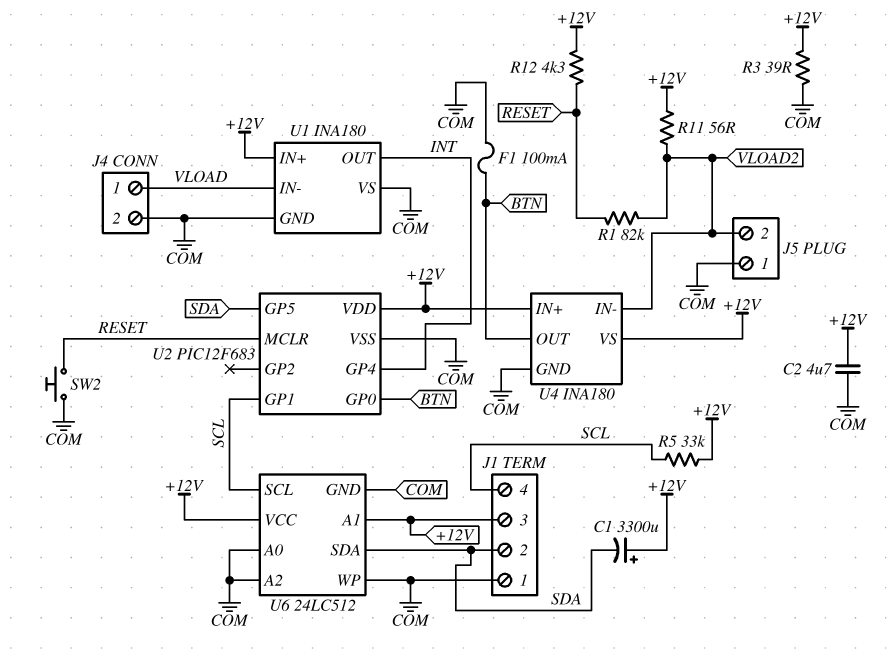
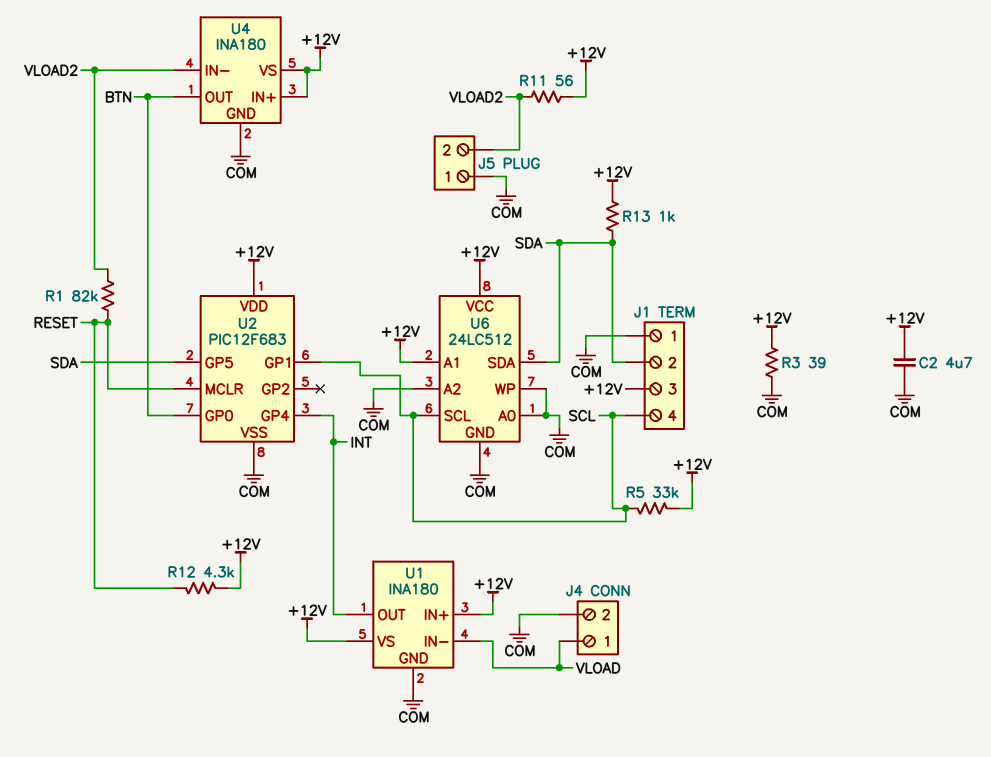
C1: 3300uF (plus +12V, minus SDA) -> none
F1: 100mA (BTN, COM) -> none
R13: none -> 1k (+12V, SDA)
SW2: button (COM, RESET) -> none
U1 pin VS: COM -> +12V

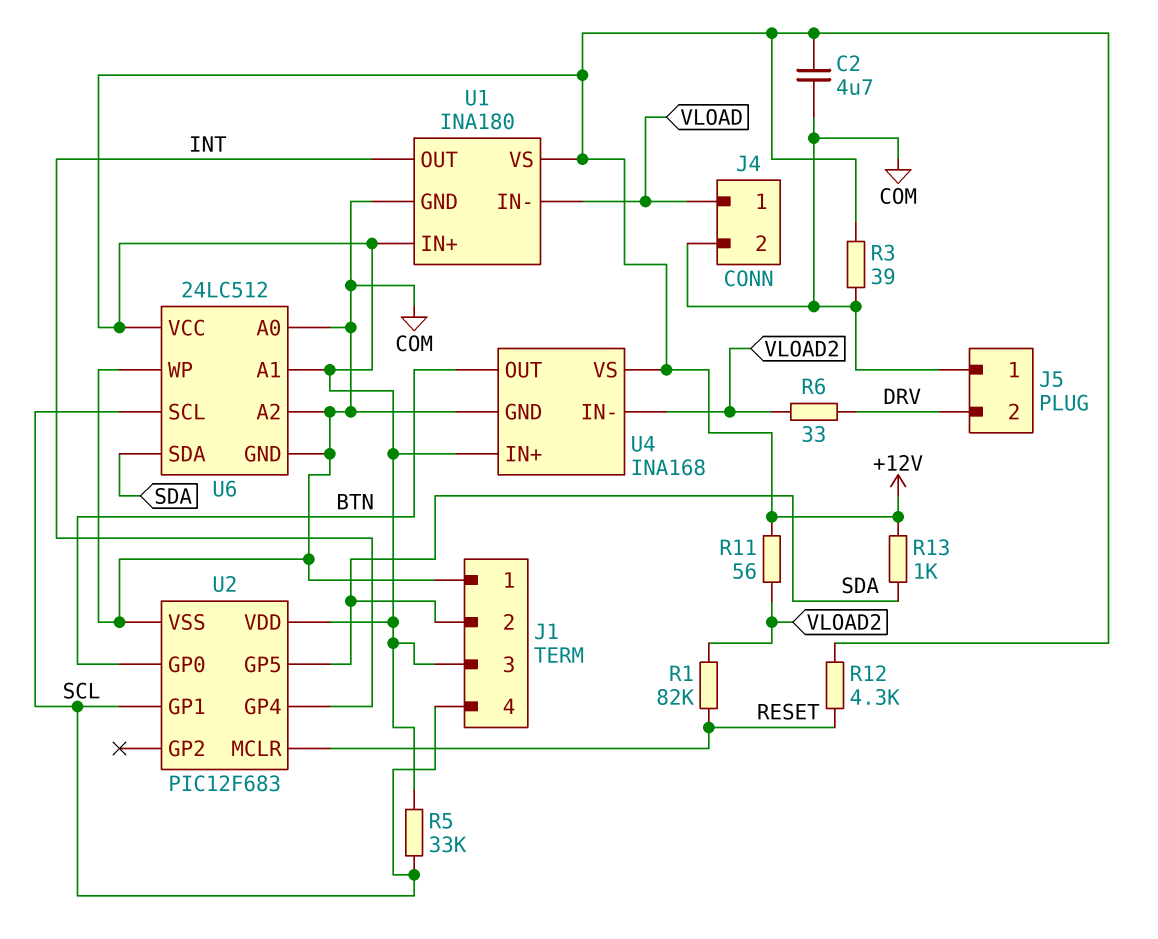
J5 pin 2: VLOAD2 -> DRV
R6: none -> 33 (DRV, VLOAD2)
U4: INA180 -> INA168

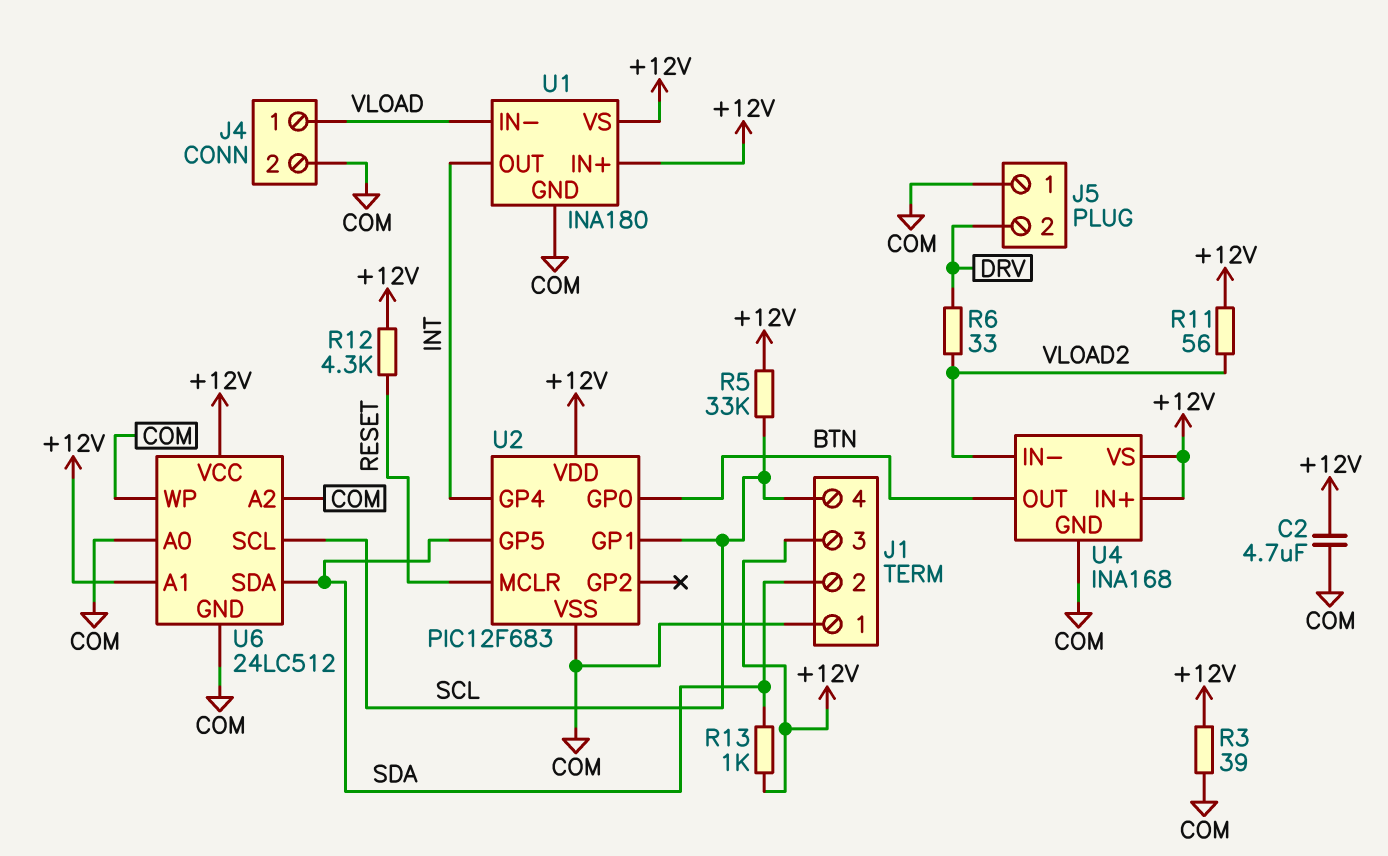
R1: 82k (RESET, VLOAD2) -> none

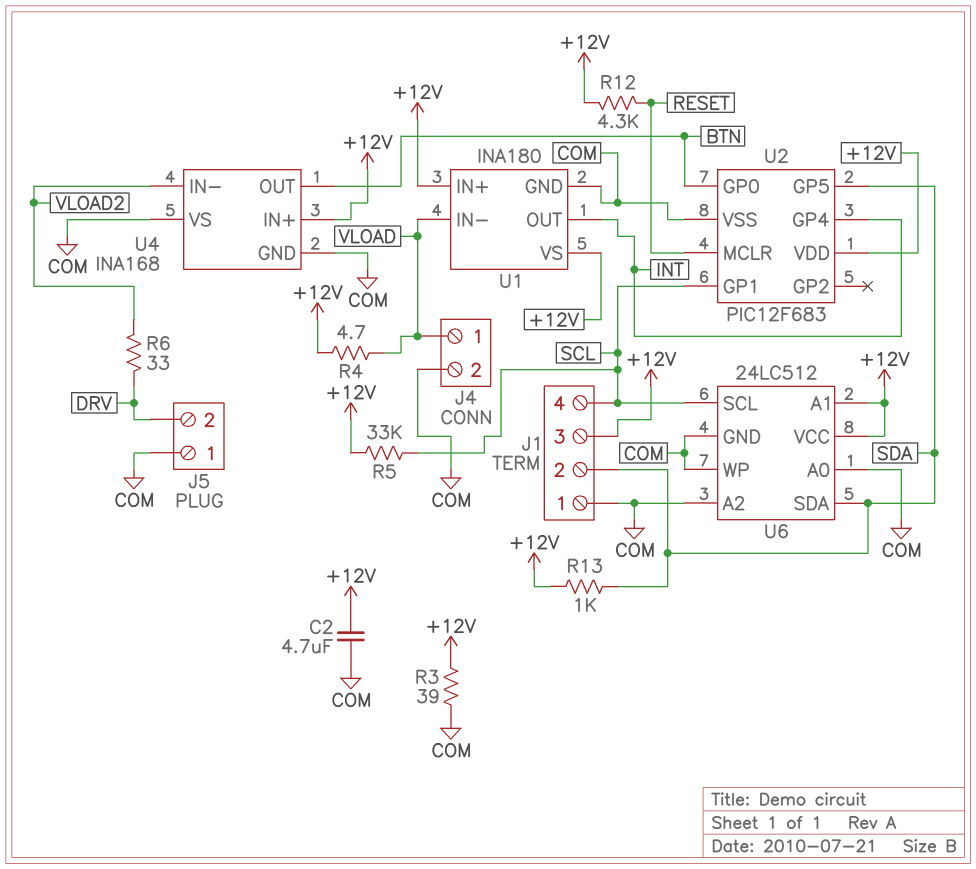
R4: none -> 4.7 (+12V, VLOAD)
R11: 56 (+12V, VLOAD2) -> none
U4 pin VS: +12V -> COM

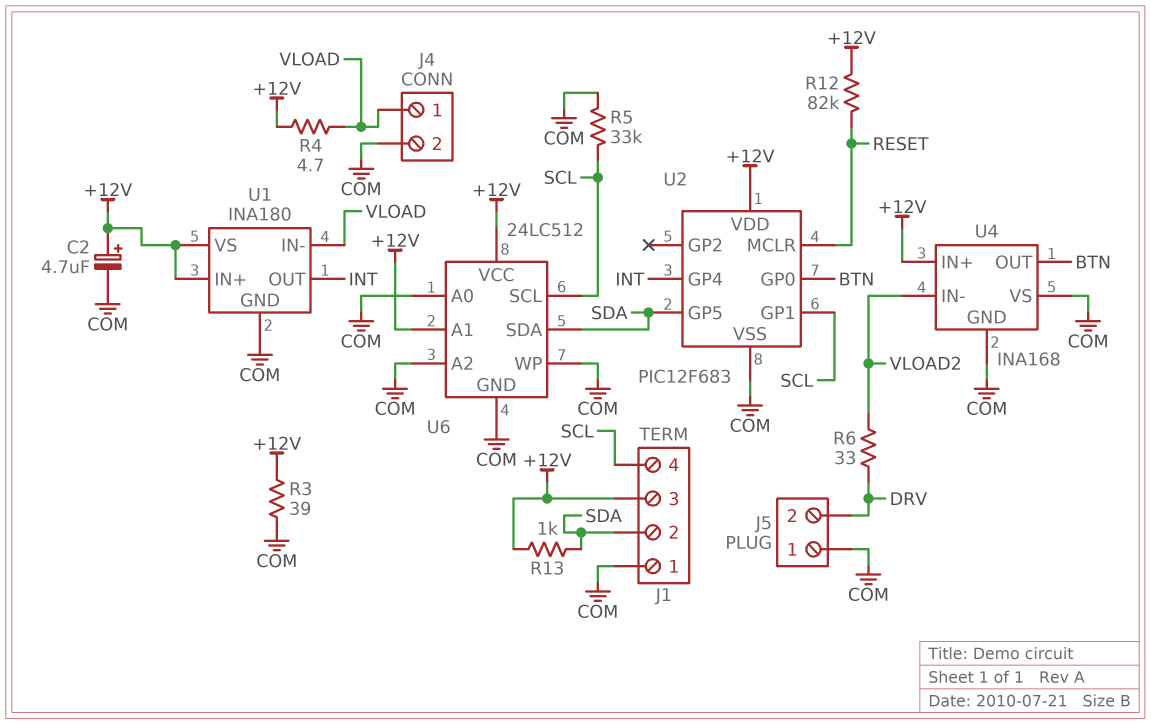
C2: 4.7uF (+12V, COM) -> 4.7uF (plus +12V, minus COM)
R5: 33k (+12V, SCL) -> 33k (COM, SCL)
R12: 4.3k (+12V, RESET) -> 82k (+12V, RESET)

